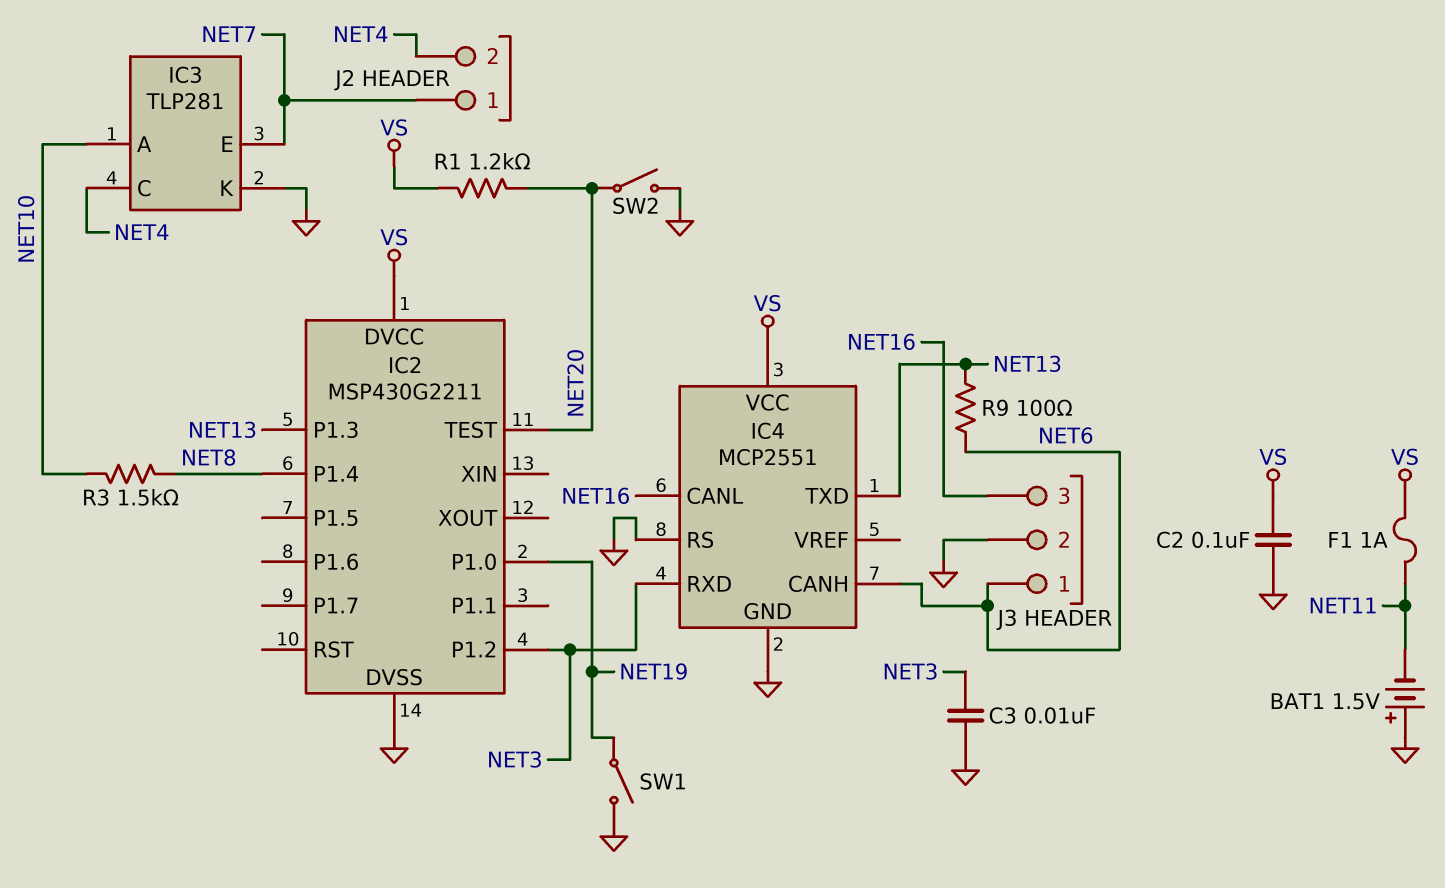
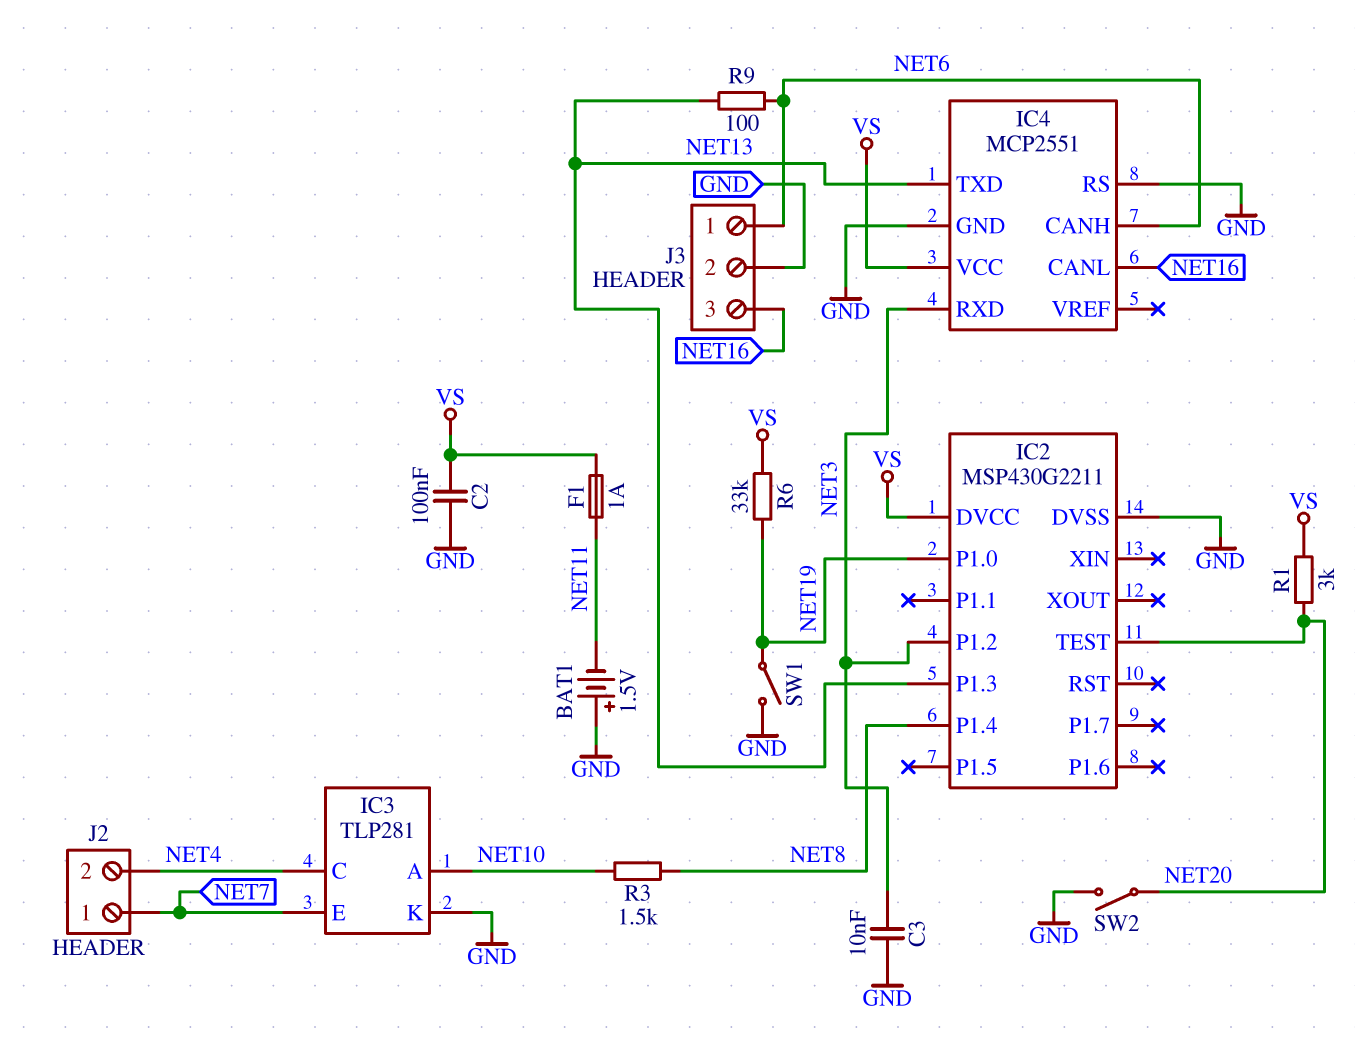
R1: 1.2k (NET20, VS) -> 3k (NET20, VS)
R6: none -> 33k (NET19, VS)

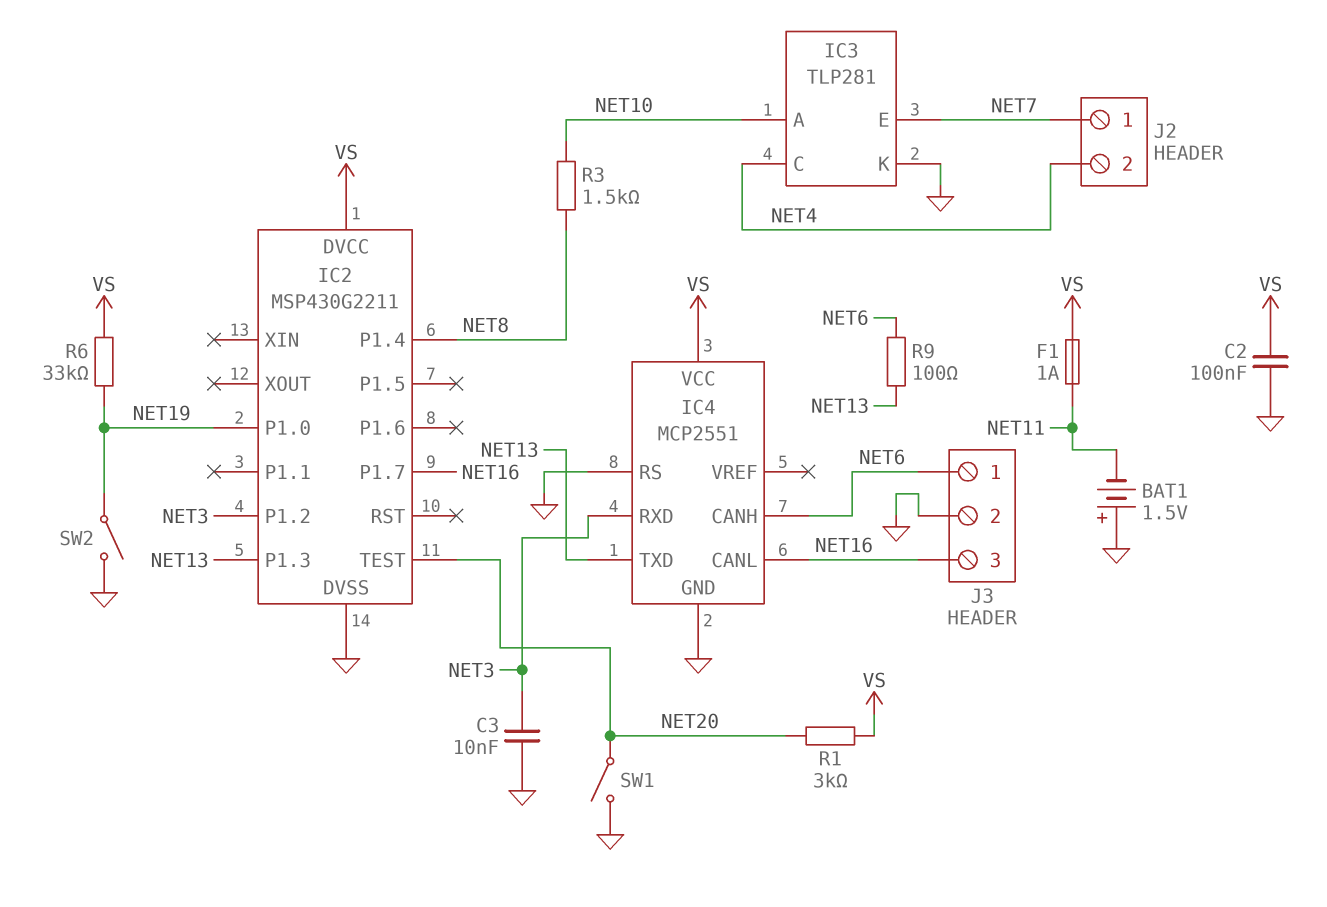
IC2 pin P1.7: none -> NET16
SW1: switch (GND, NET19) -> switch (GND, NET20)
SW2: switch (GND, NET20) -> switch (GND, NET19)

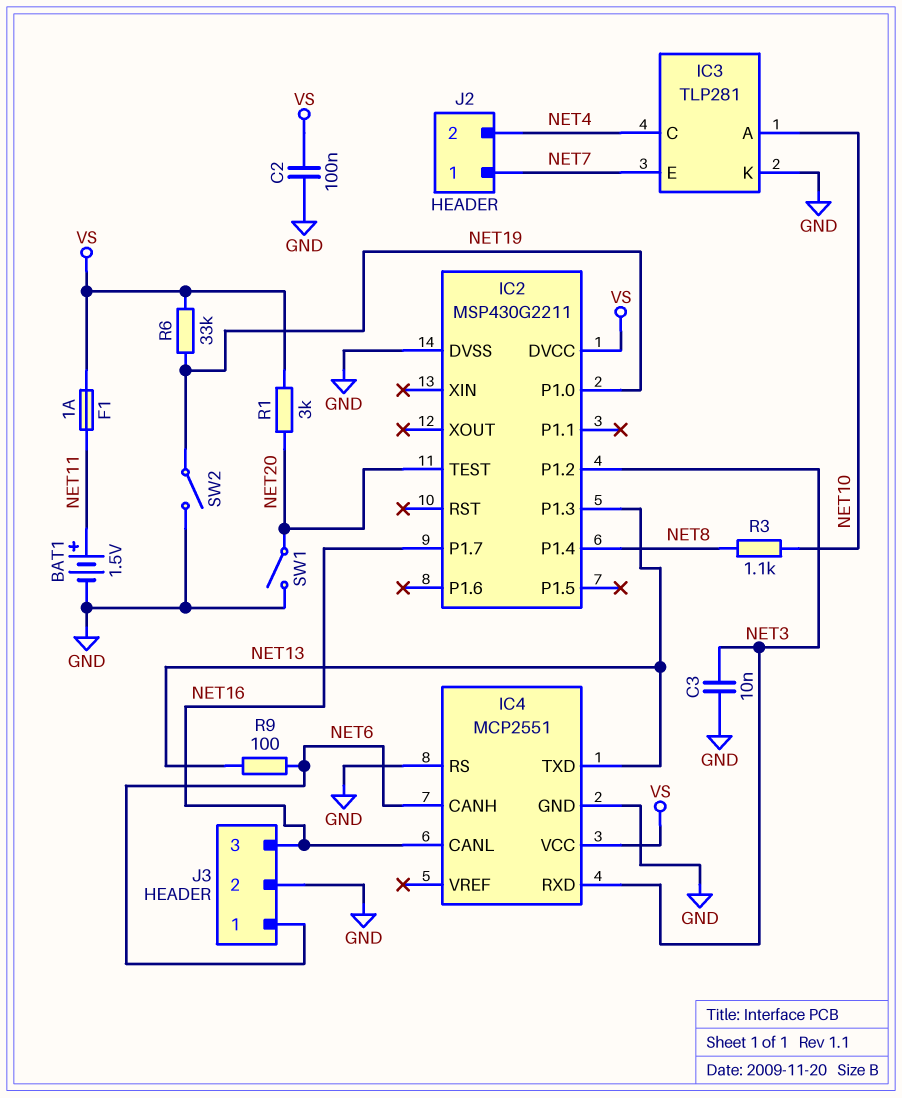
BAT1: 1.5V (plus GND, minus NET11) -> 1.5V (plus NET11, minus GND)
R3: 1.5k (NET8, NET10) -> 1.1k (NET8, NET10)

